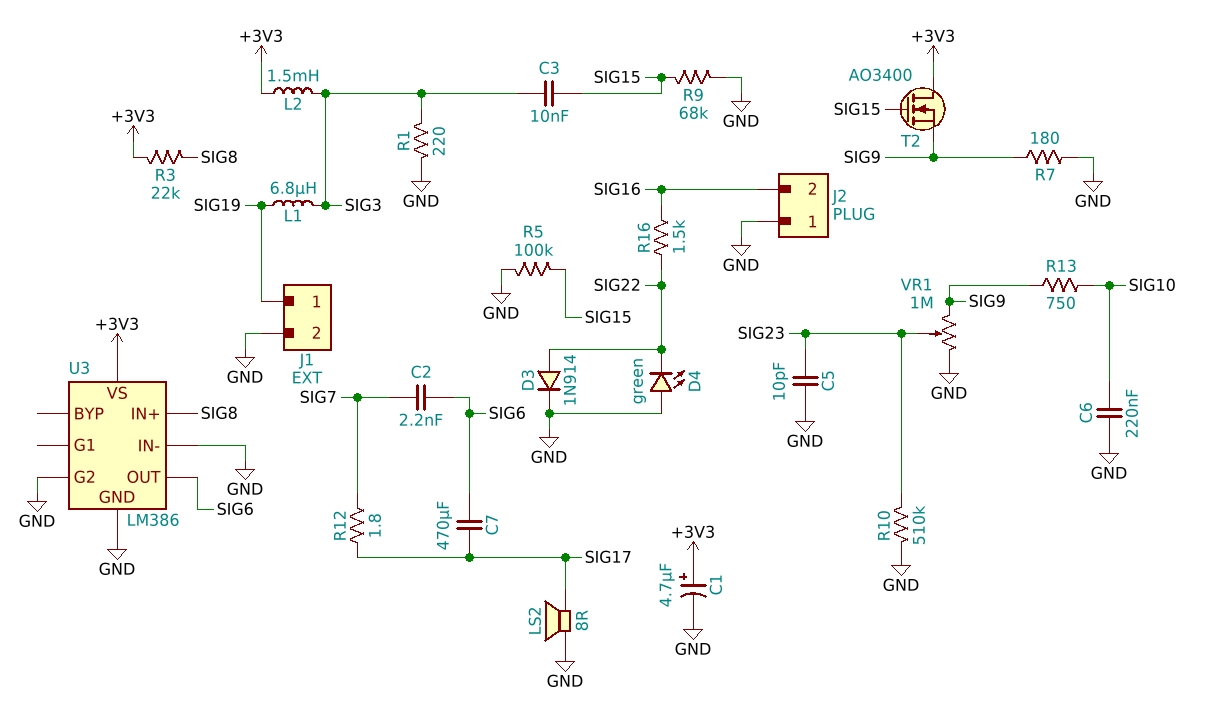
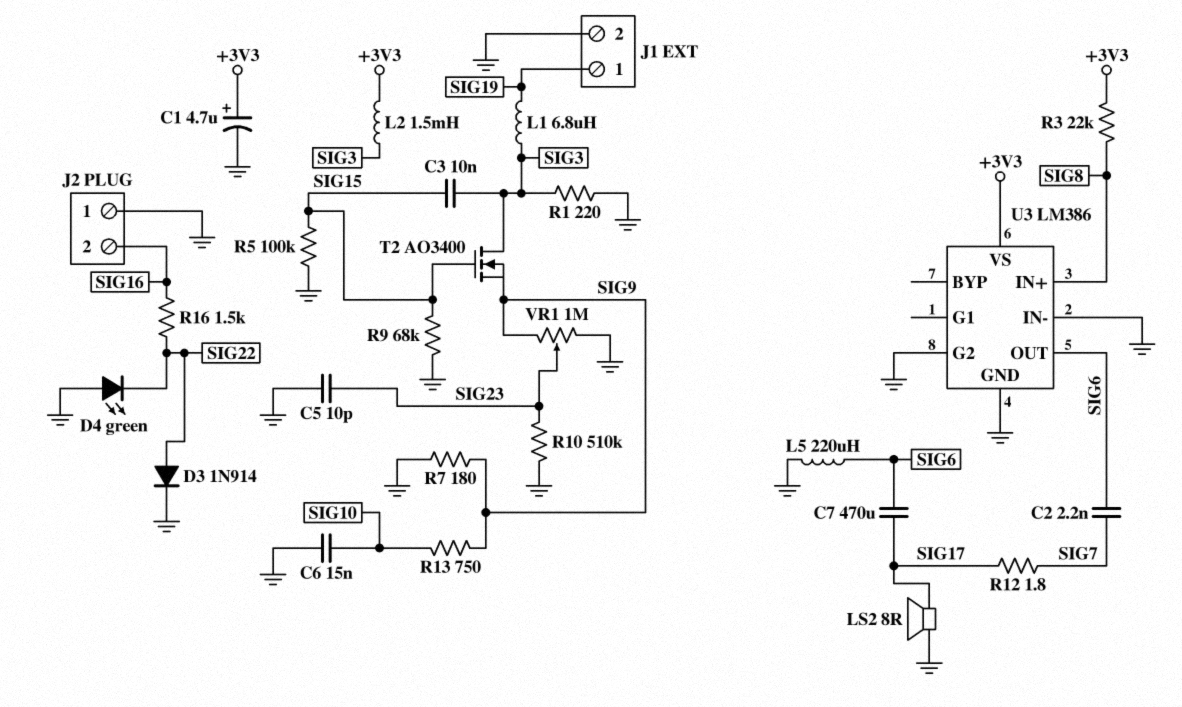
C6: 220nF (GND, SIG10) -> 15nF (GND, SIG10)
L5: none -> 220uH (GND, SIG6)
T2: NMOS AO3400 (G SIG15, D +3V3, S SIG9) -> NMOS AO3400 (G SIG15, D SIG3, S SIG9)

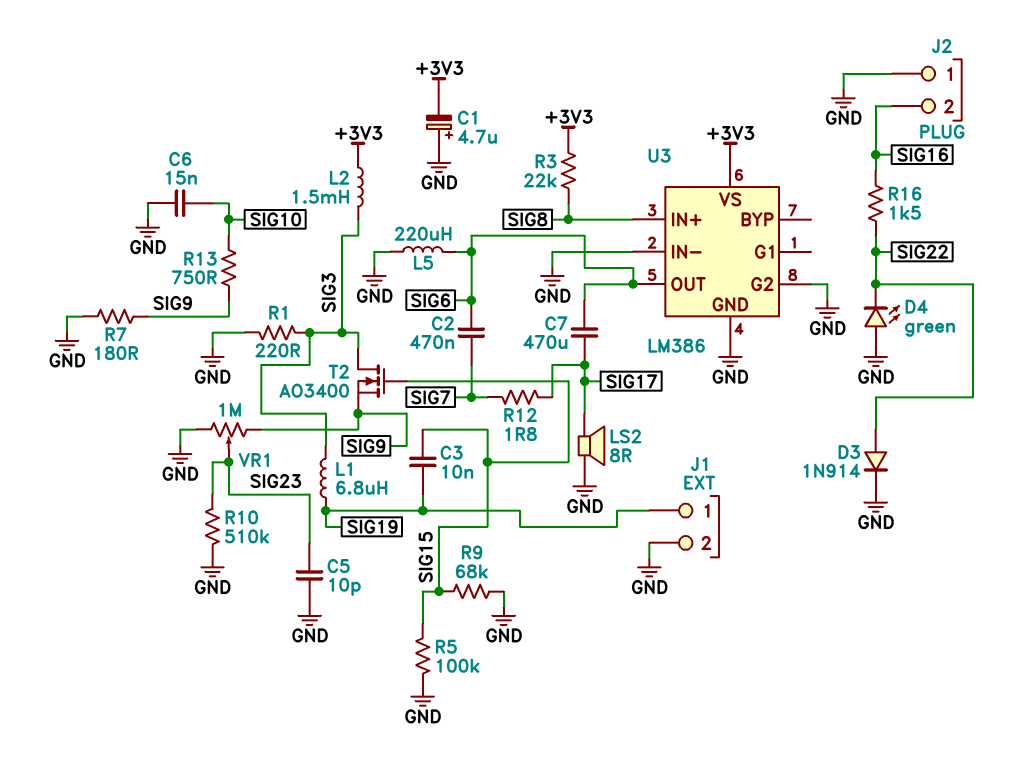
C1: 4.7uF (plus +3V3, minus GND) -> 4.7uF (plus GND, minus +3V3)
C2: 2.2nF (SIG6, SIG7) -> 470nF (SIG6, SIG7)
C3: 10nF (SIG3, SIG15) -> 10nF (SIG15, SIG19)

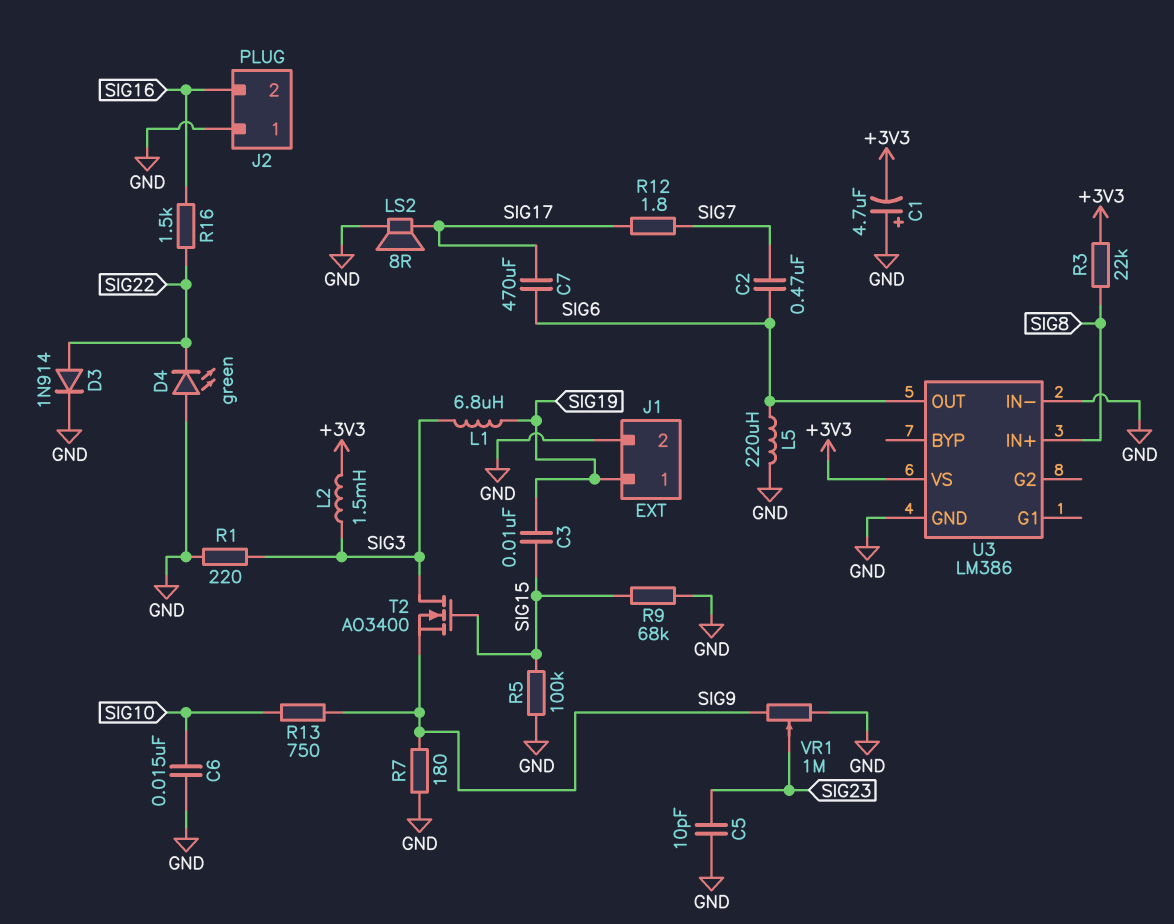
R10: 510k (GND, SIG23) -> none
U3 pin G2: GND -> none

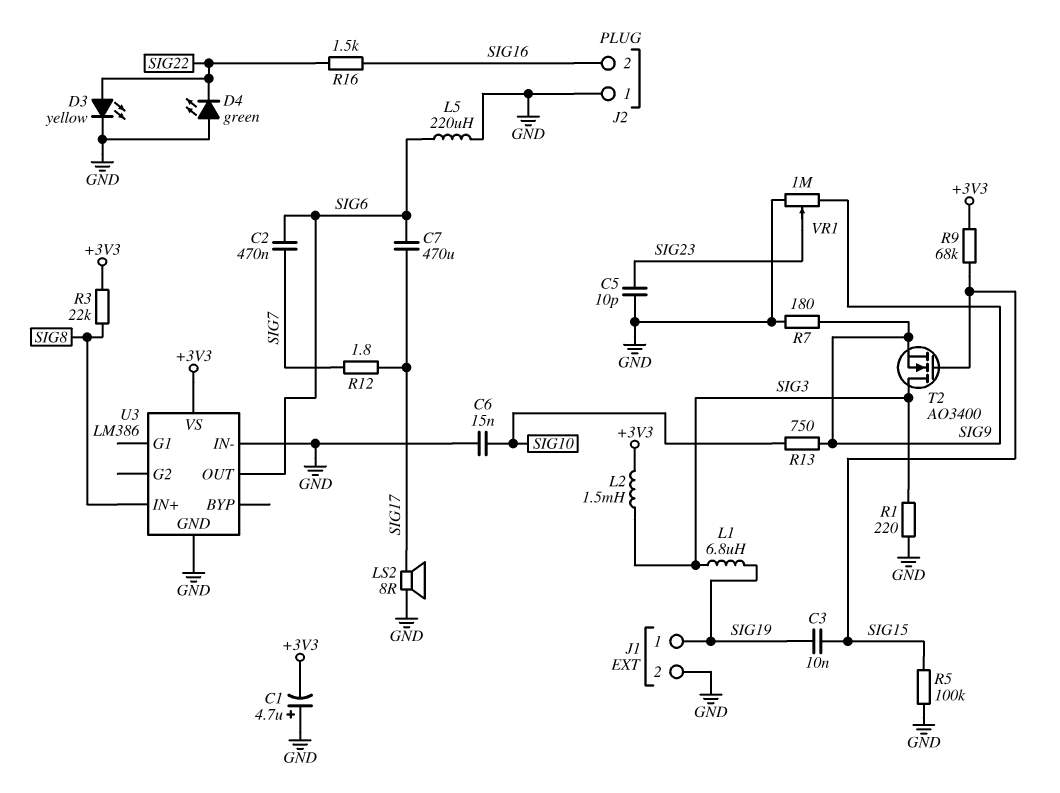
D3: diode 1N914 (A SIG22, K GND) -> LED yellow (A SIG22, K GND)
R9: 68k (GND, SIG15) -> 68k (+3V3, SIG15)

